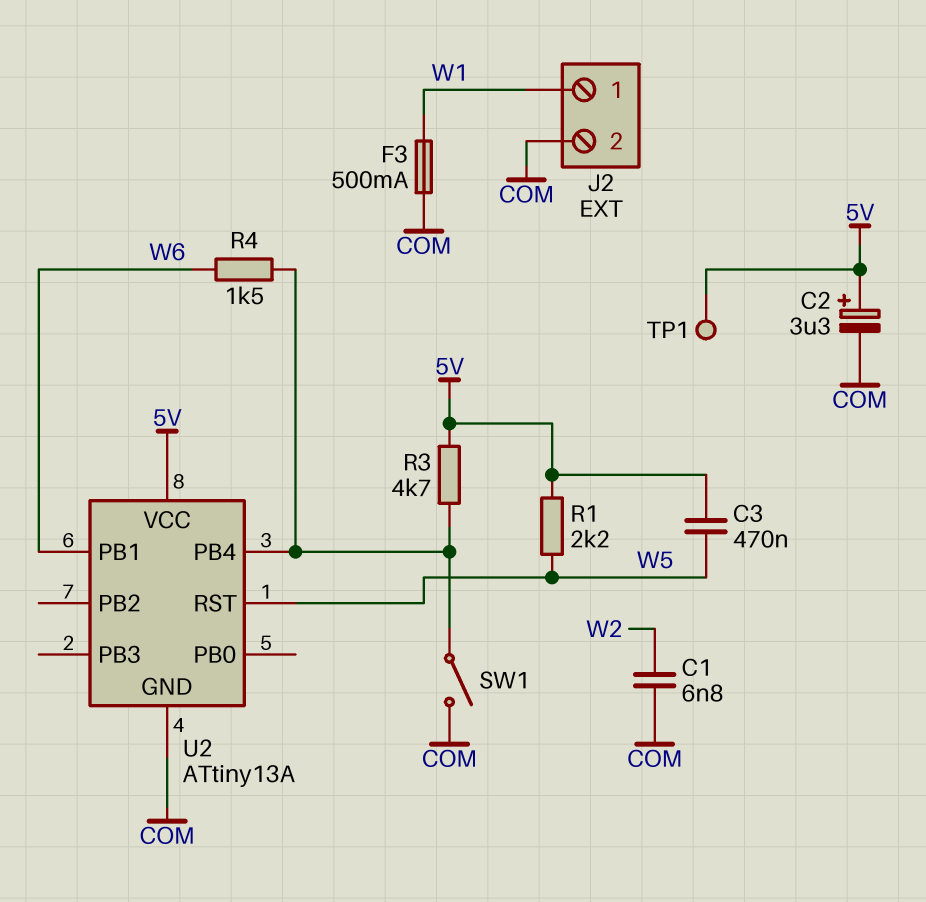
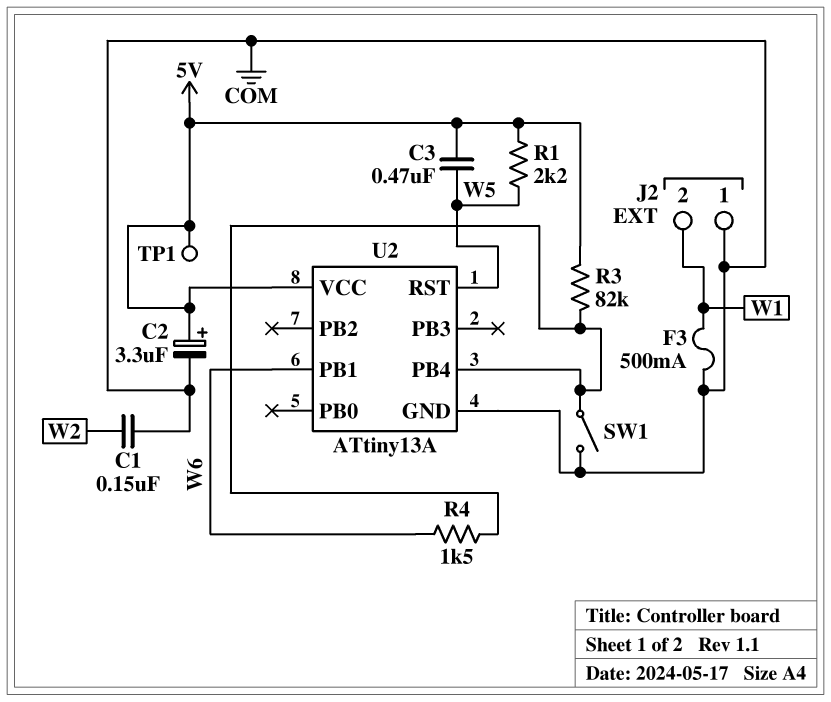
C1: 6.8nF (COM, W2) -> 150nF (COM, W2)
J2 pin 1: W1 -> COM
J2 pin 2: COM -> W1
R3: 4.7k (5V, U2/PB4) -> 82k (5V, U2/PB4)

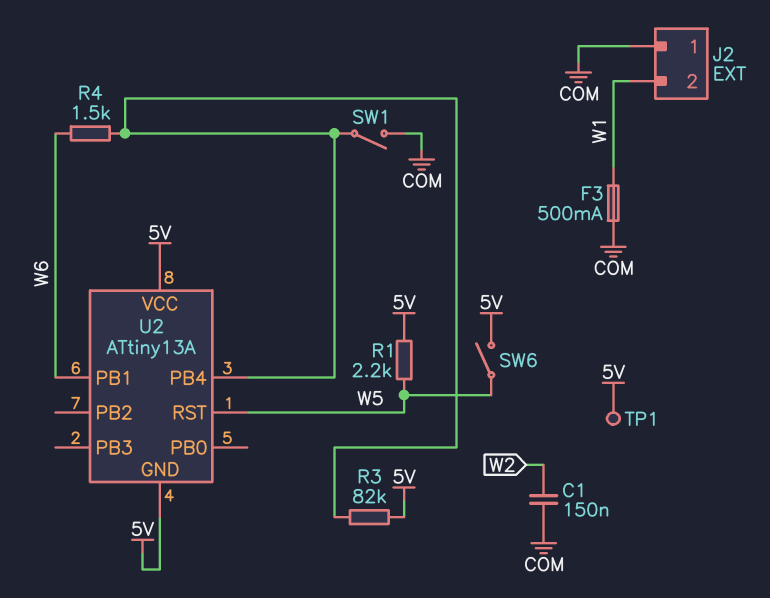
C2: 3.3uF (plus 5V, minus COM) -> none
C3: 470nF (5V, W5) -> none
SW6: none -> switch (5V, W5)
U2 pin GND: COM -> 5V

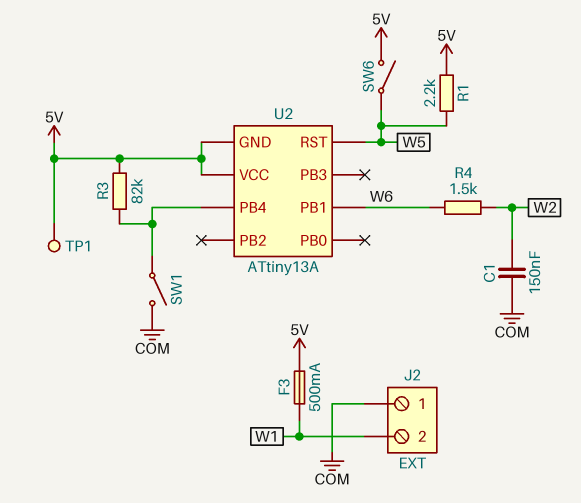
F3: 500mA (COM, W1) -> 500mA (5V, W1)
R4: 1.5k (U2/PB4, W6) -> 1.5k (W2, W6)

